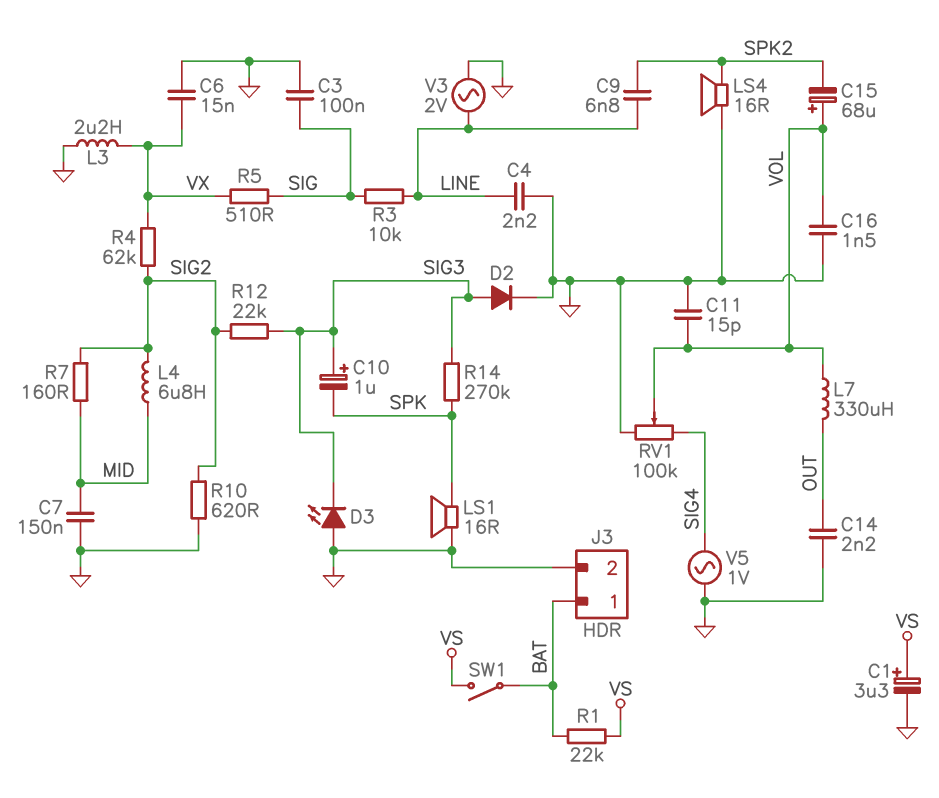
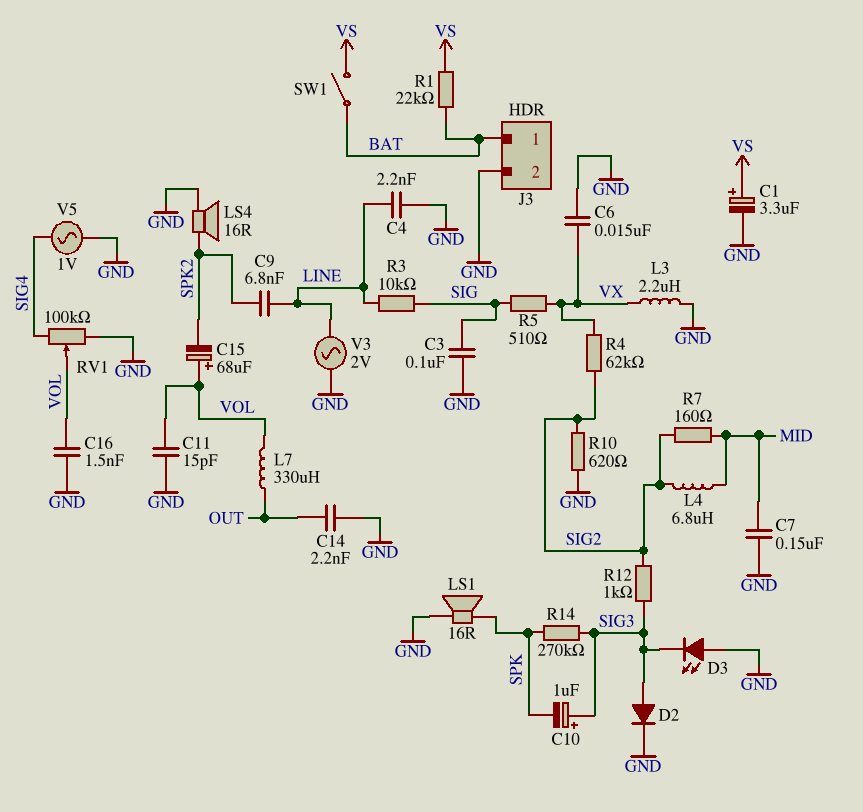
R12: 22k (SIG2, SIG3) -> 1k (SIG2, SIG3)

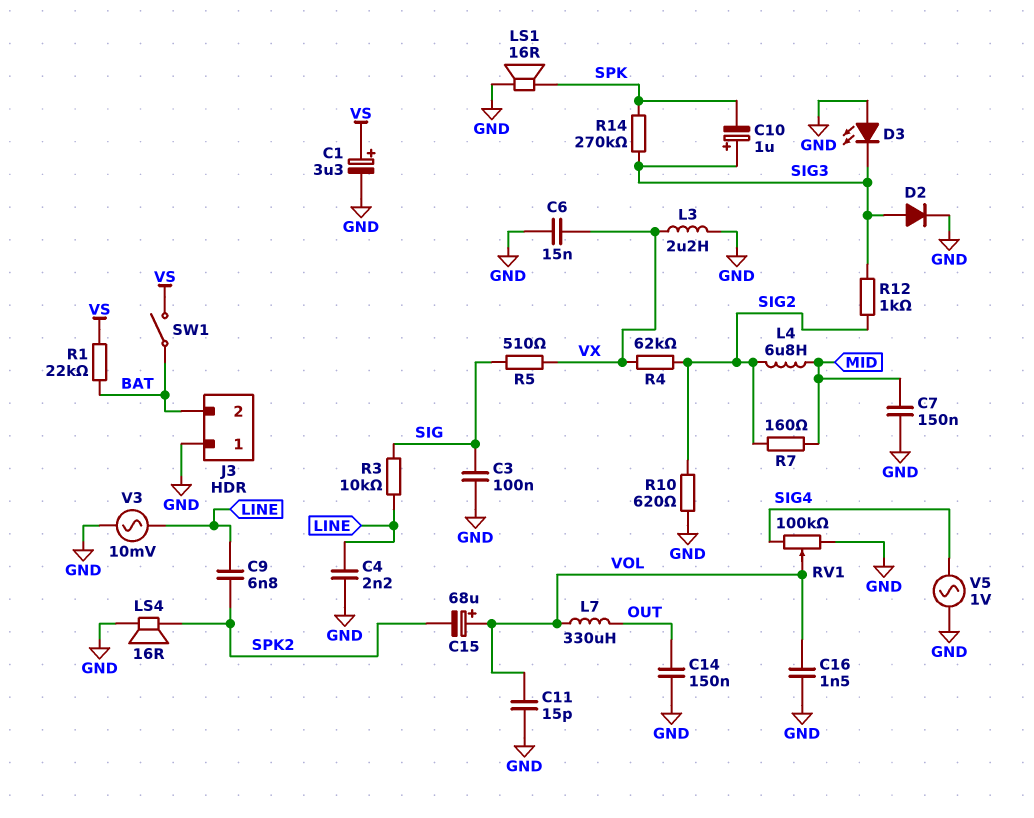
C14: 2.2nF (GND, OUT) -> 150nF (GND, OUT)
J3 pin 1: BAT -> GND
J3 pin 2: GND -> BAT
V3: AC 2V (GND, LINE) -> AC 10mV (GND, LINE)

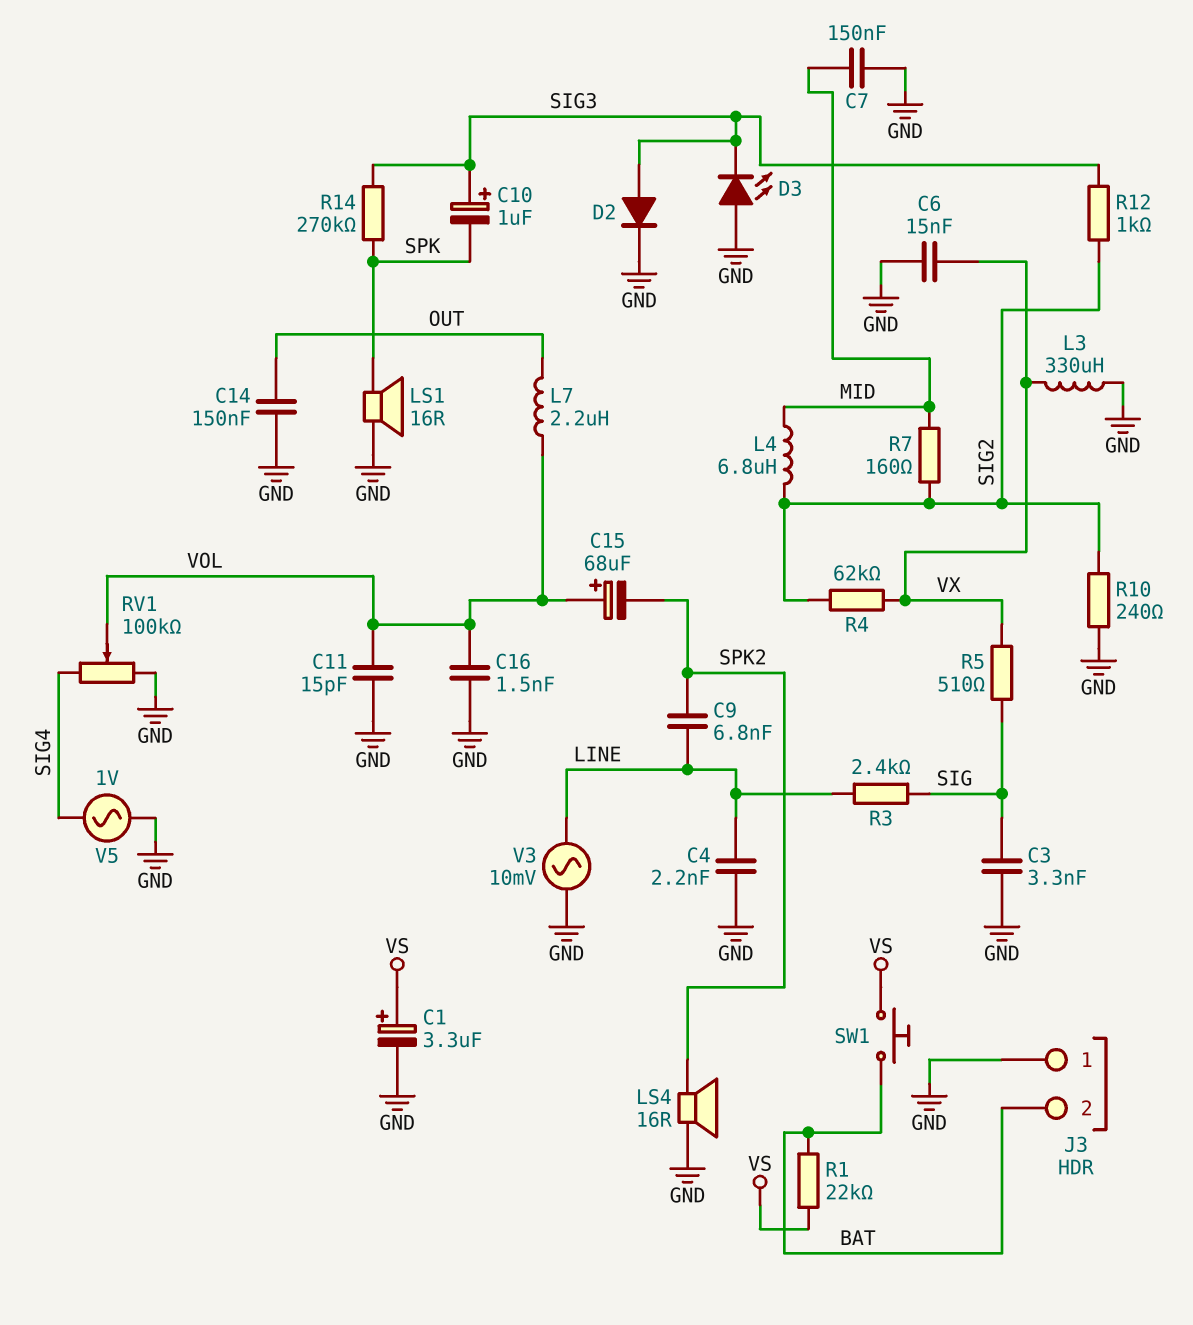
C3: 100nF (GND, SIG) -> 3.3nF (GND, SIG)
L3: 2.2uH (GND, VX) -> 330uH (GND, VX)
L7: 330uH (OUT, VOL) -> 2.2uH (OUT, VOL)
R3: 10k (LINE, SIG) -> 2.4k (LINE, SIG)
R10: 620 (GND, SIG2) -> 240 (GND, SIG2)
SW1: switch (BAT, VS) -> button (BAT, VS)

